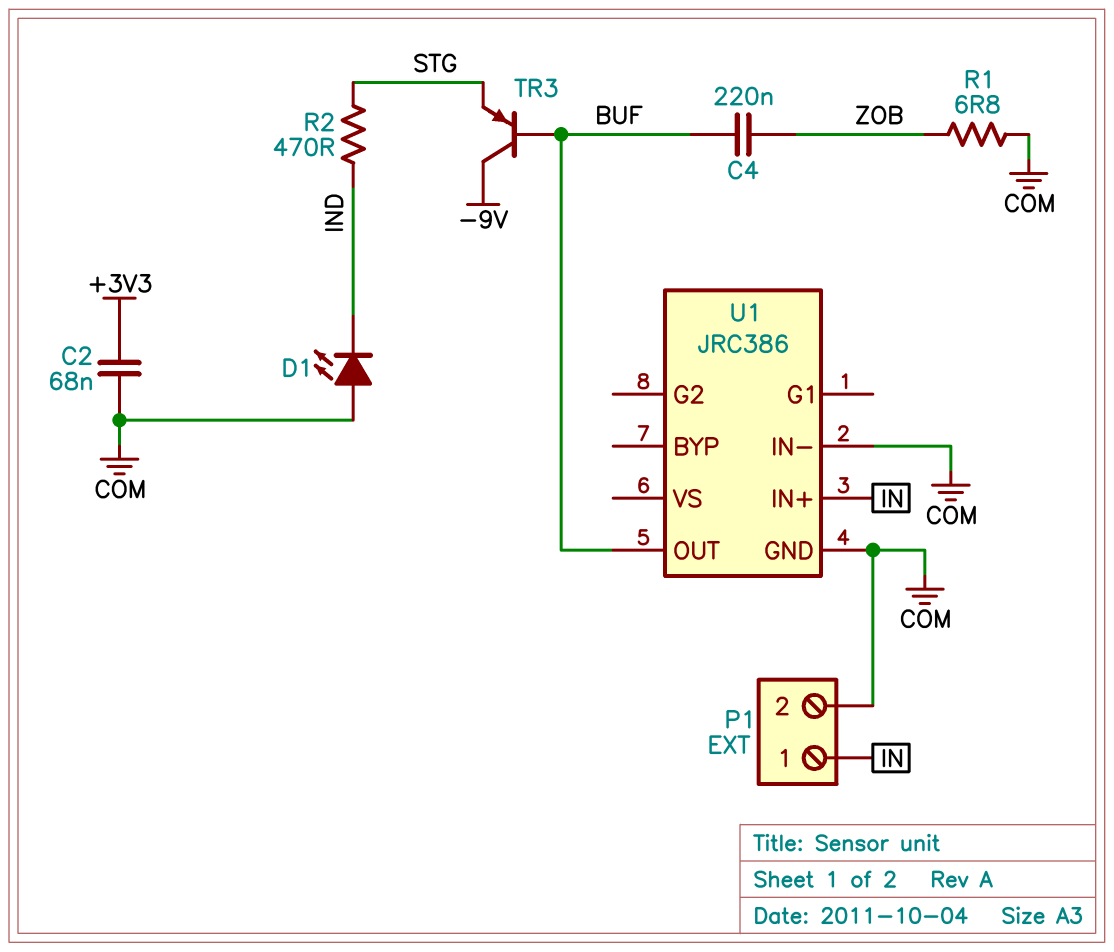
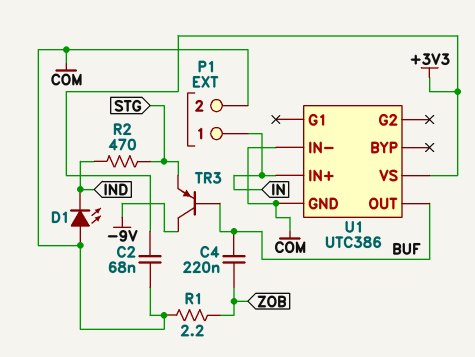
R1: 6.8 (COM, ZOB) -> 2.2 (COM, ZOB)
U1: JRC386 -> UTC386
U1 pin VS: none -> +3V3

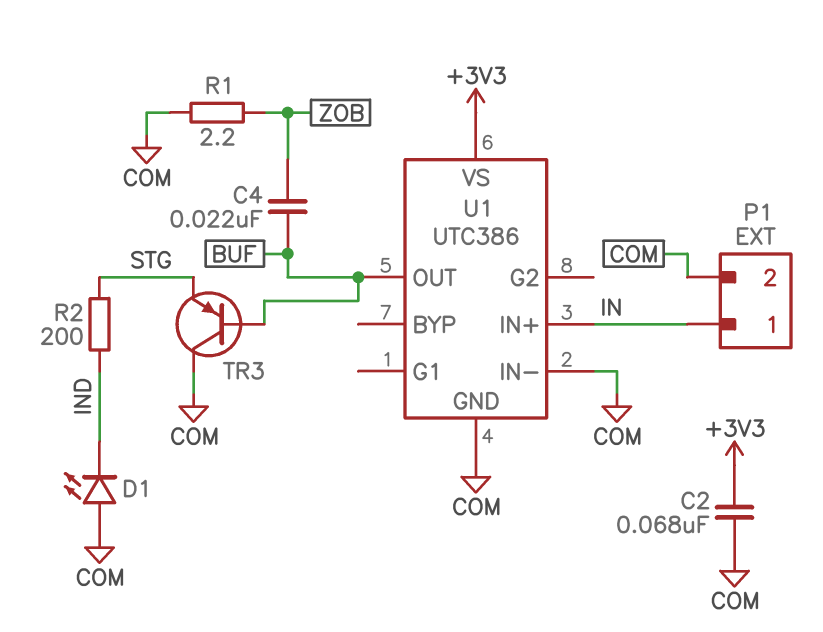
C4: 220nF (BUF, ZOB) -> 22nF (BUF, ZOB)
R2: 470 (IND, STG) -> 200 (IND, STG)
TR3: PNP (B BUF, C -9V, E STG) -> PNP (B BUF, C COM, E STG)

